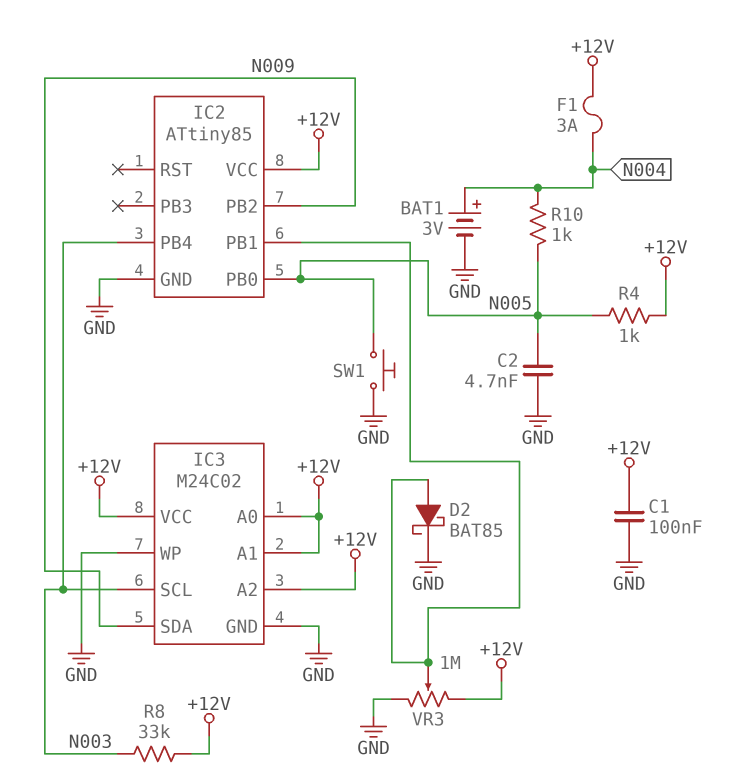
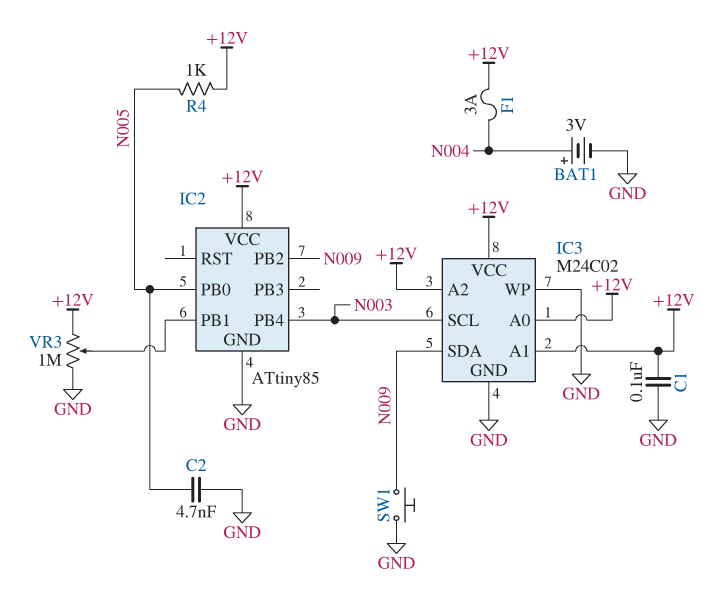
D2: schottky BAT85 (A IC2/PB1, K GND) -> none
R8: 33k (+12V, N003) -> none
R10: 1k (N004, N005) -> none
SW1: button (GND, N005) -> button (GND, N009)

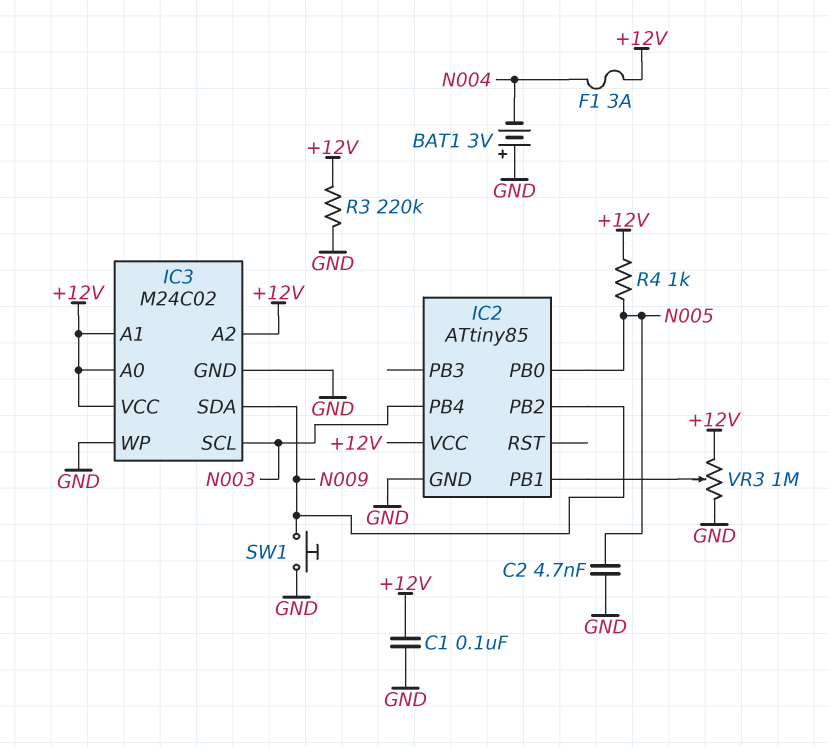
BAT1: 3V (plus N004, minus GND) -> 3V (plus GND, minus N004)
R3: none -> 220k (+12V, GND)

